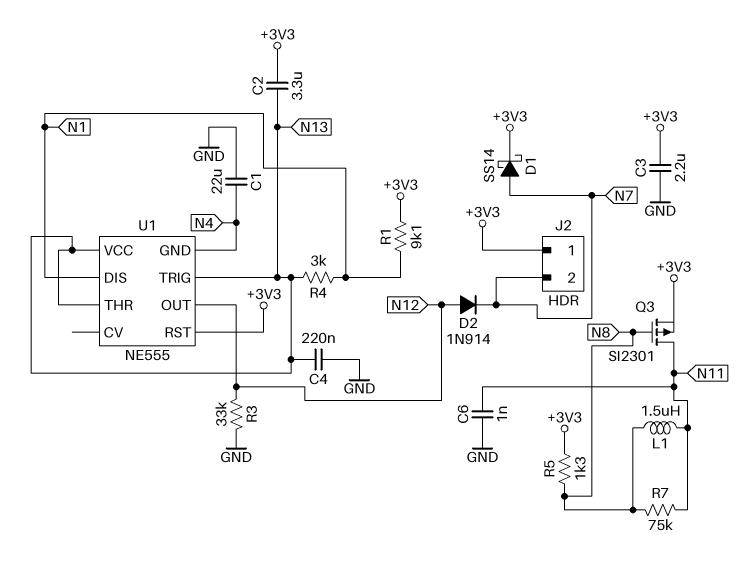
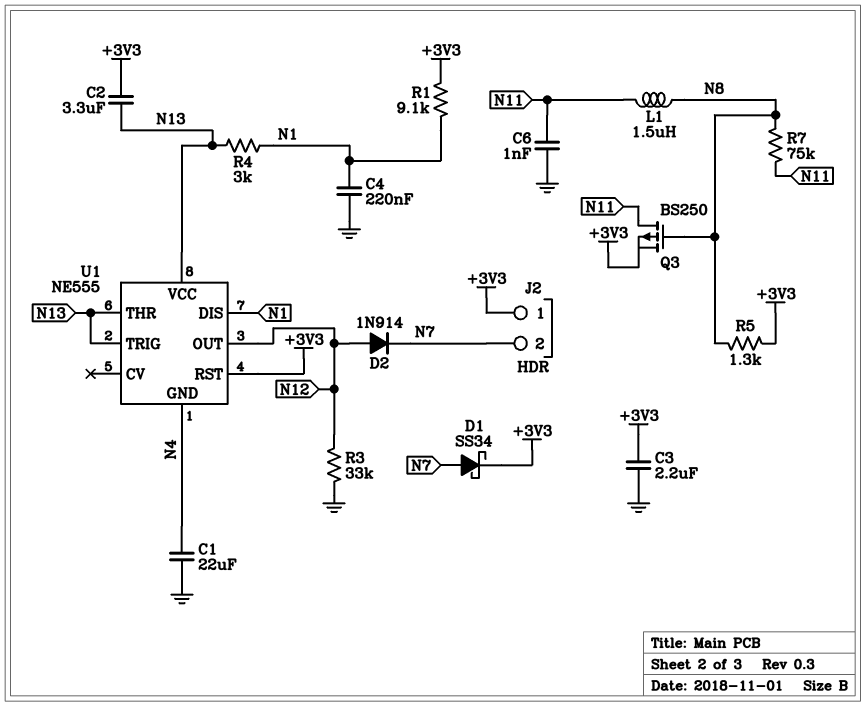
C4: 220nF (GND, N13) -> 220nF (GND, N1)
D1: schottky SS14 (A N7, K +3V3) -> schottky SS34 (A N7, K +3V3)
Q3: PMOS SI2301 (G N8, D N11, S +3V3) -> PMOS BS250 (G N8, D N11, S +3V3)

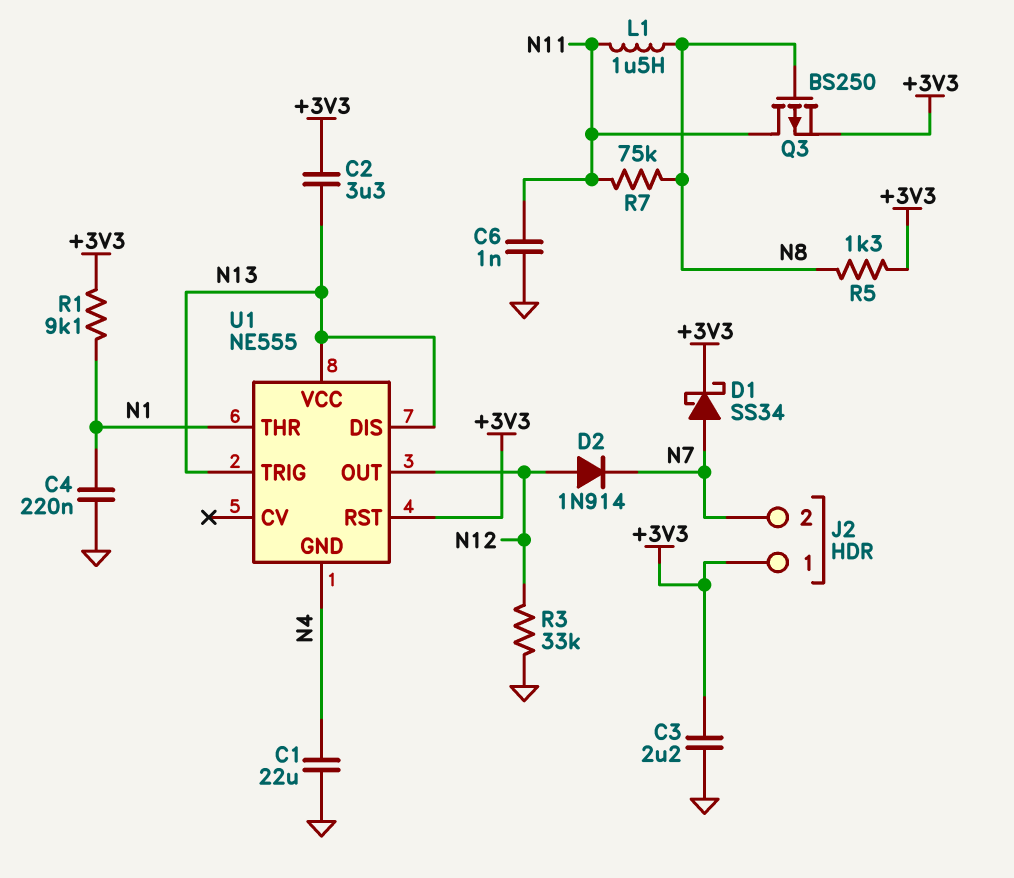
R4: 3k (N1, N13) -> none
U1 pin DIS: N1 -> N13
U1 pin THR: N13 -> N1

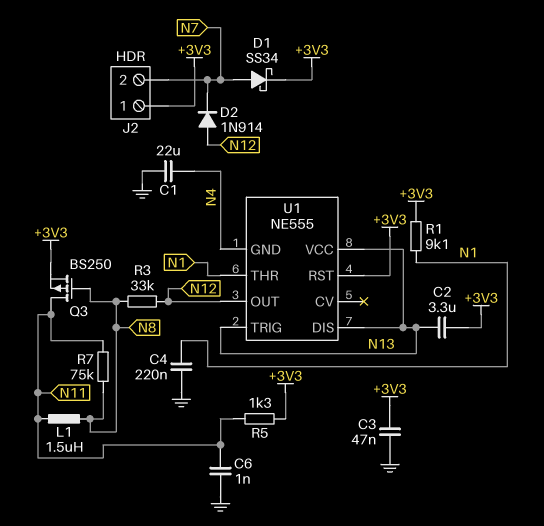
C3: 2.2uF (+3V3, GND) -> 47nF (+3V3, GND)
R3: 33k (GND, N12) -> 33k (N8, N12)
R5: 1.3k (+3V3, N8) -> 1.3k (+3V3, N11)

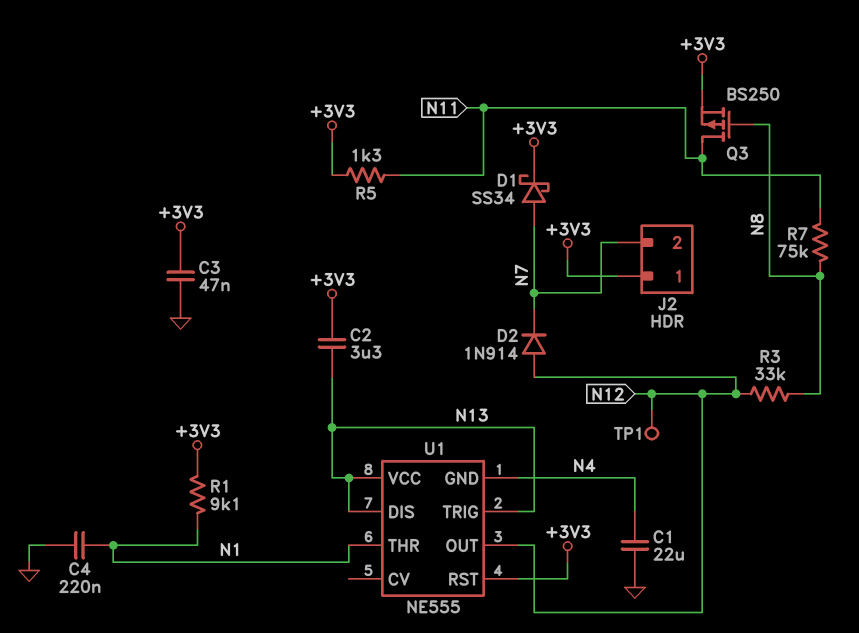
C6: 1nF (GND, N11) -> none
L1: 1.5uH (N8, N11) -> none
TP1: none -> test point (N12)

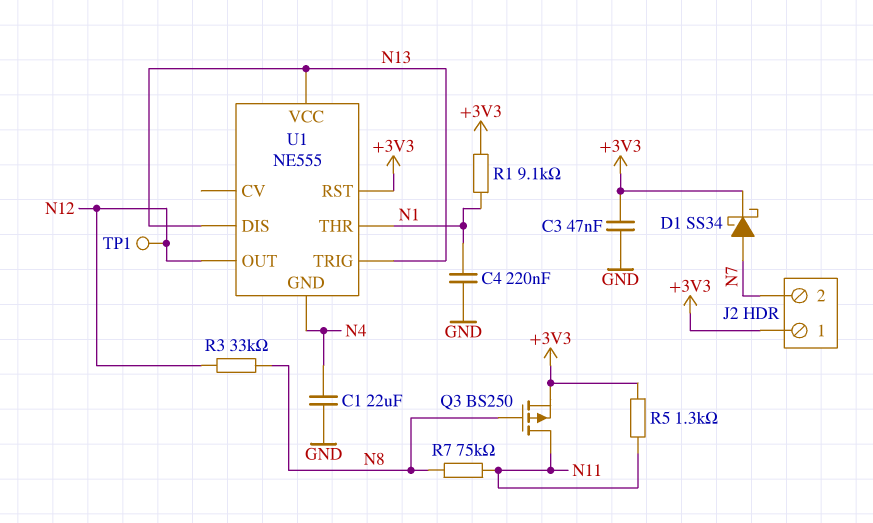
C2: 3.3uF (+3V3, N13) -> none
D2: diode 1N914 (A N12, K N7) -> none

